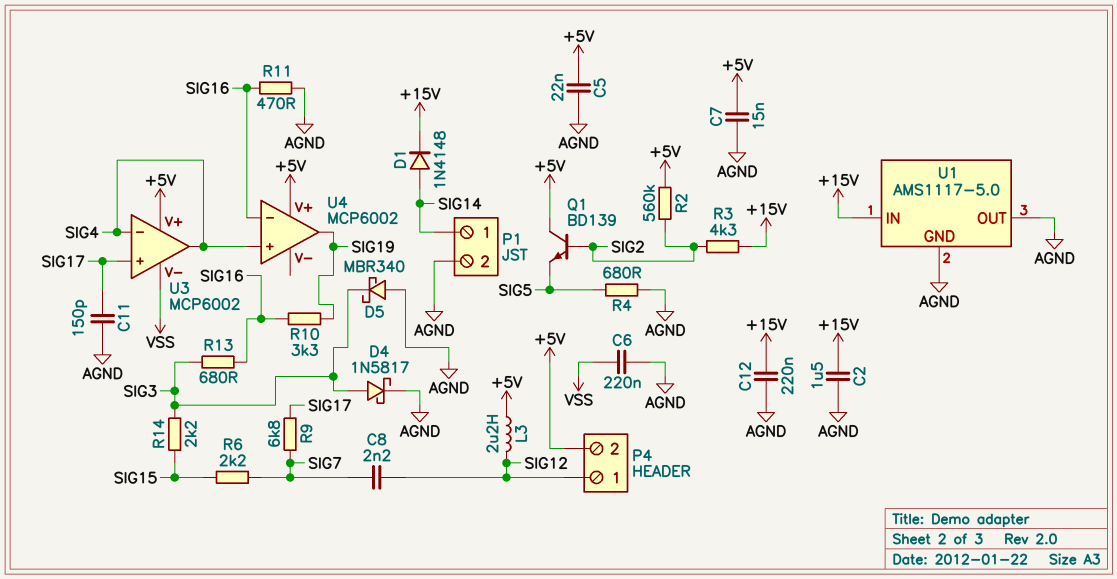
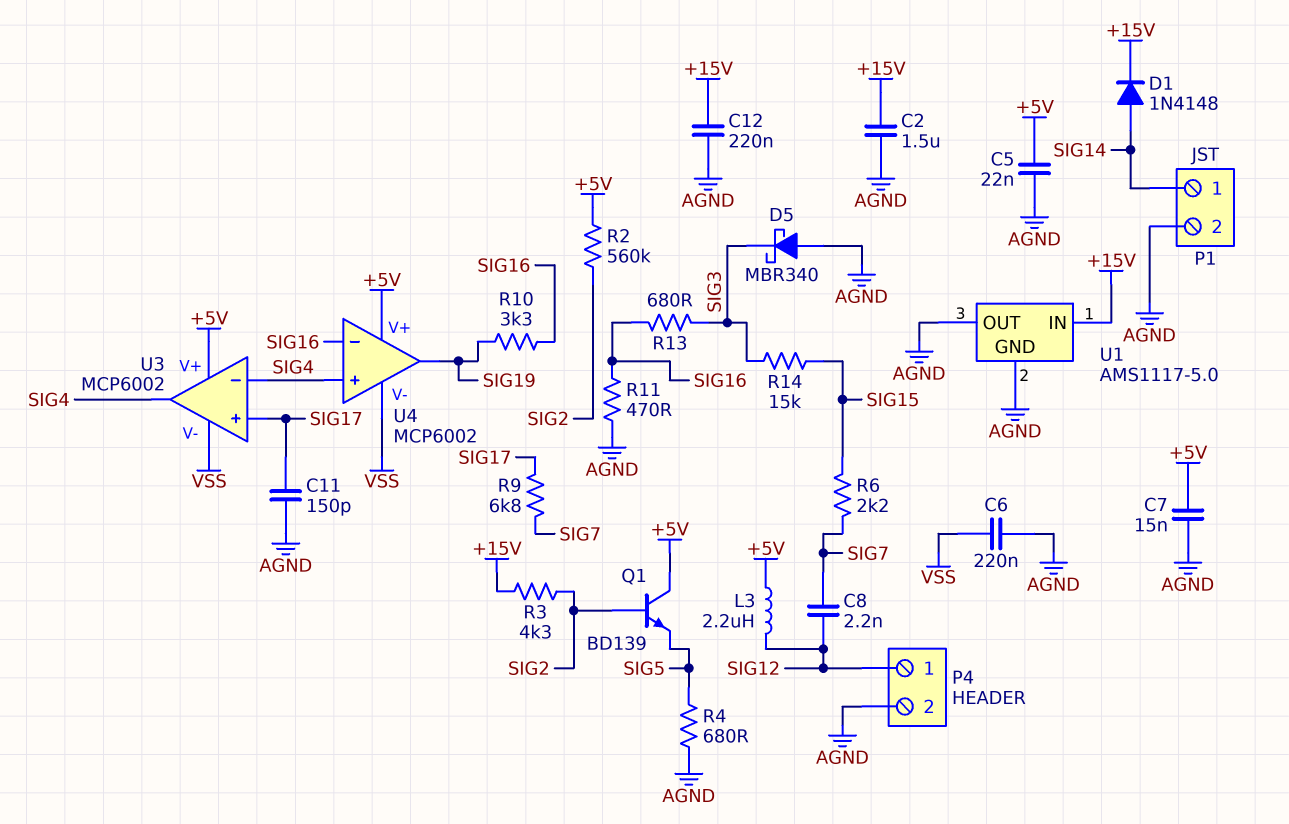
D4: schottky 1N5817 (A SIG3, K AGND) -> none
P4 pin 2: +5V -> AGND
R14: 2.2k (SIG3, SIG15) -> 15k (SIG3, SIG15)
U4 pin V-: none -> VSS

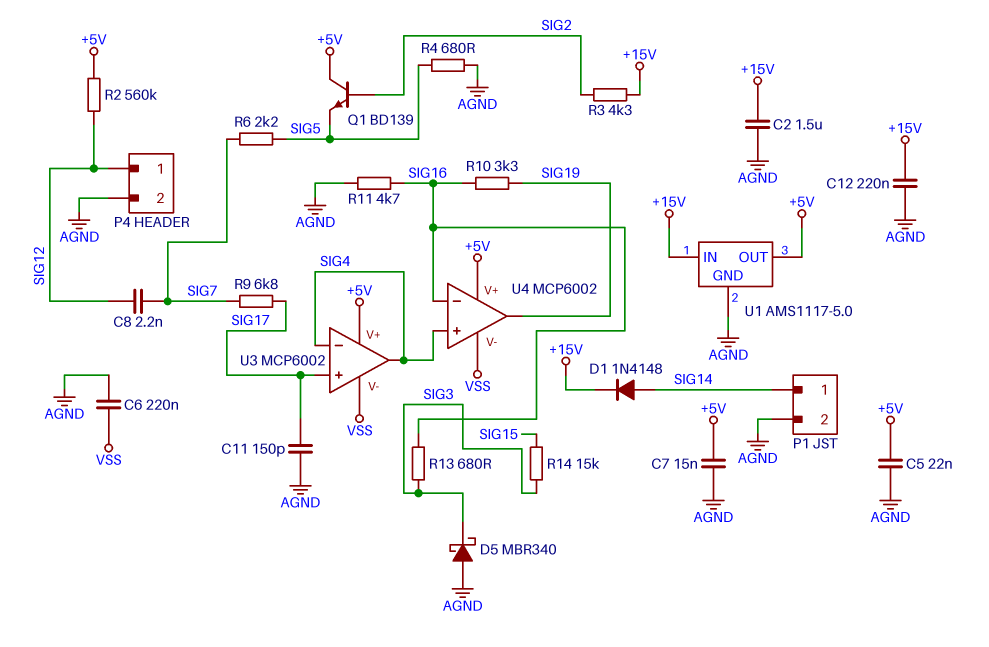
L3: 2.2uH (+5V, SIG12) -> none
R2: 560k (+5V, SIG2) -> 560k (+5V, SIG12)
R6: 2.2k (SIG7, SIG15) -> 2.2k (SIG5, SIG7)
R11: 470 (AGND, SIG16) -> 4.7k (AGND, SIG16)
U1 pin OUT: AGND -> +5V

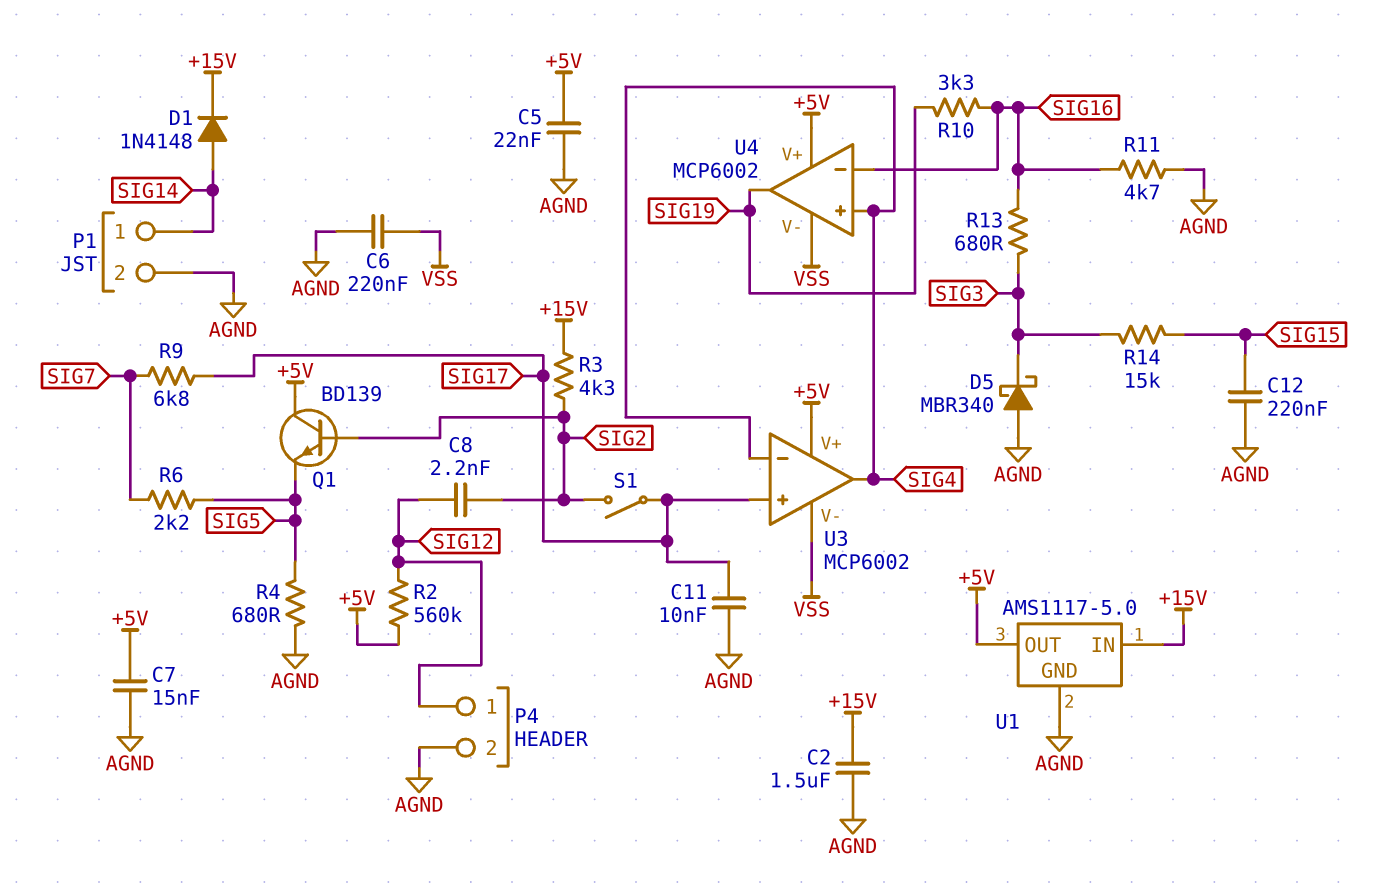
C8: 2.2nF (SIG7, SIG12) -> 2.2nF (SIG2, SIG12)
C11: 150pF (AGND, SIG17) -> 10nF (AGND, SIG17)
C12: 220nF (+15V, AGND) -> 220nF (AGND, SIG15)
S1: none -> switch (SIG2, SIG17)

